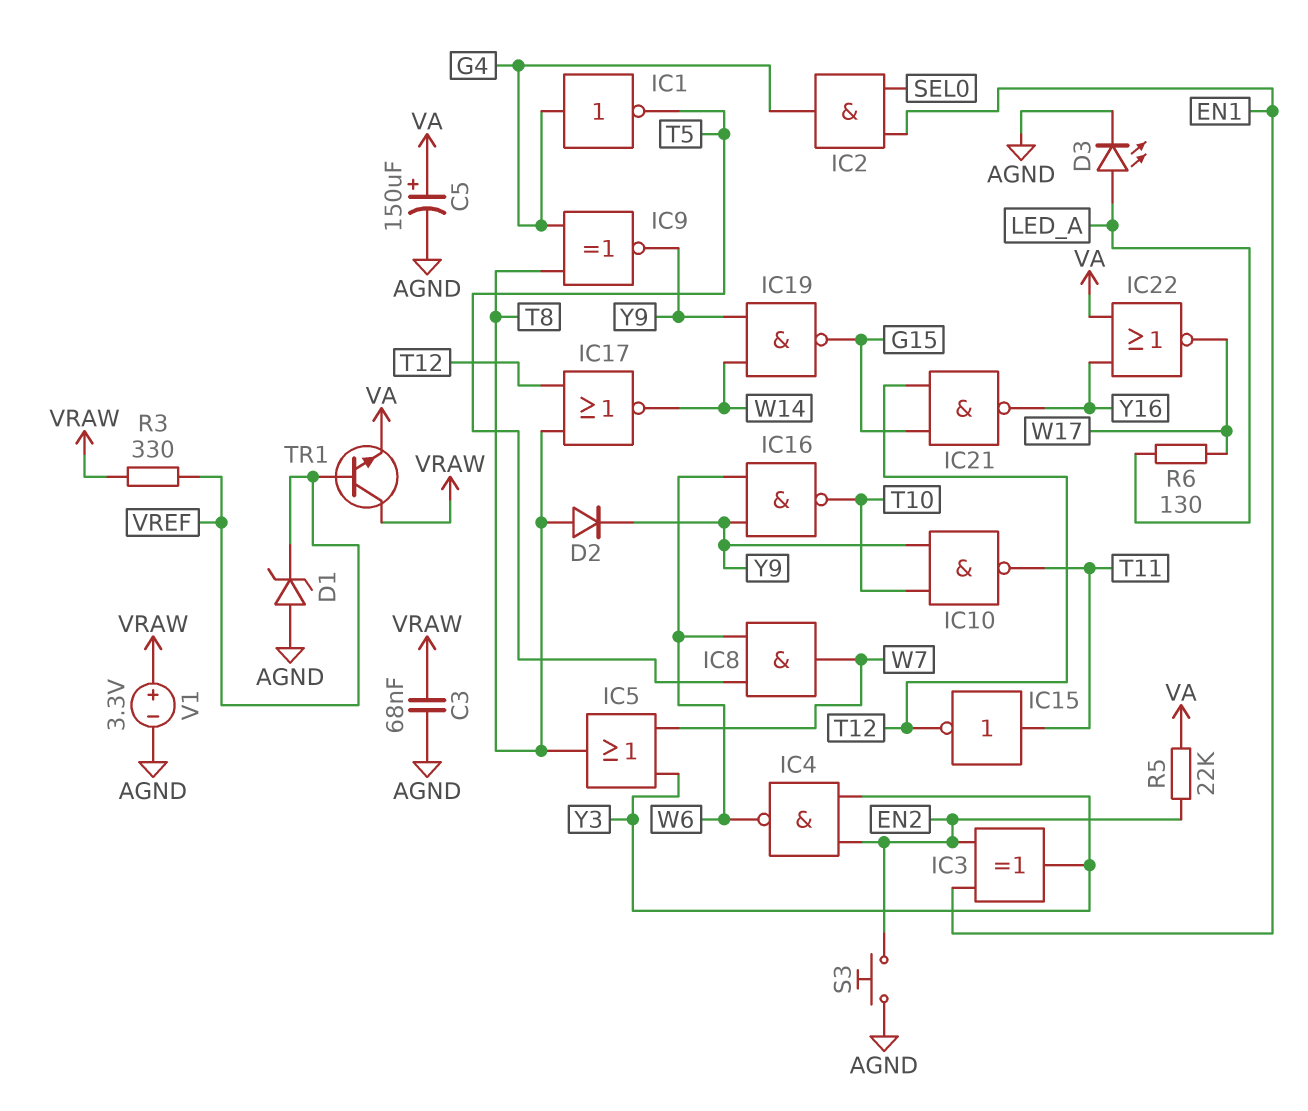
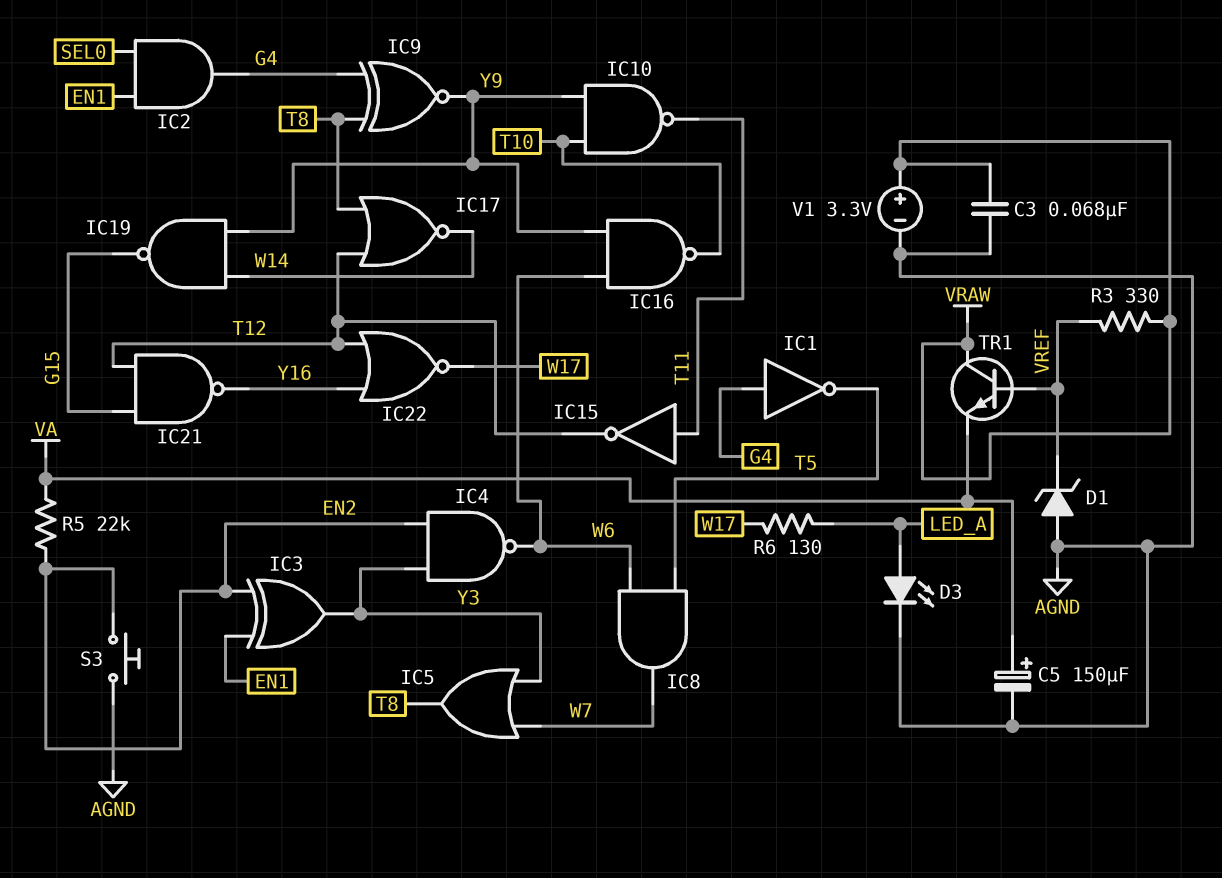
D2: diode (A T8, K Y9) -> none
IC22: NOR (in VA, in Y16, out W17) -> NOR (in T12, in Y16, out W17)

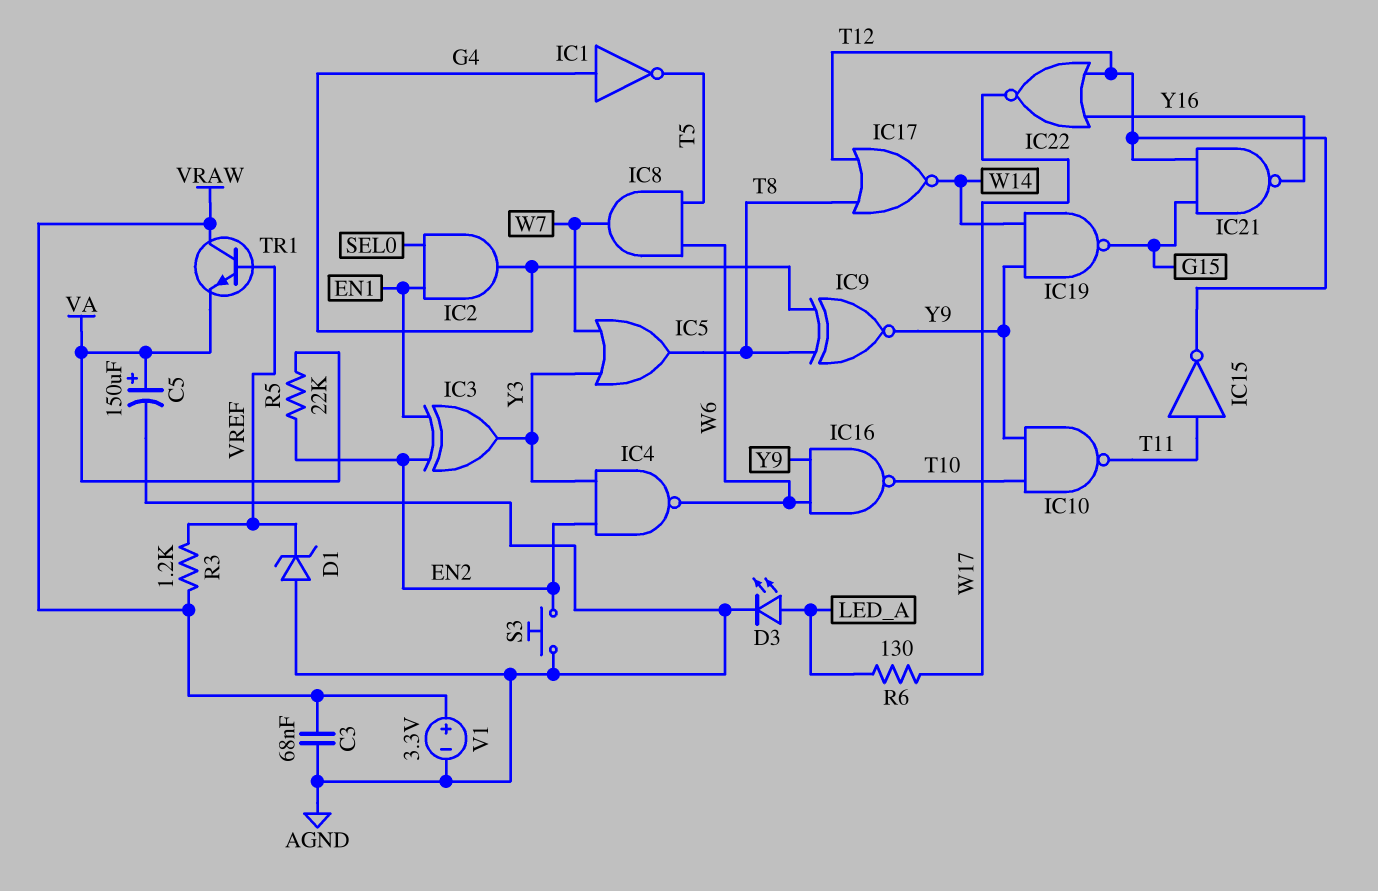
R3: 330 (VRAW, VREF) -> 1.2k (VRAW, VREF)

